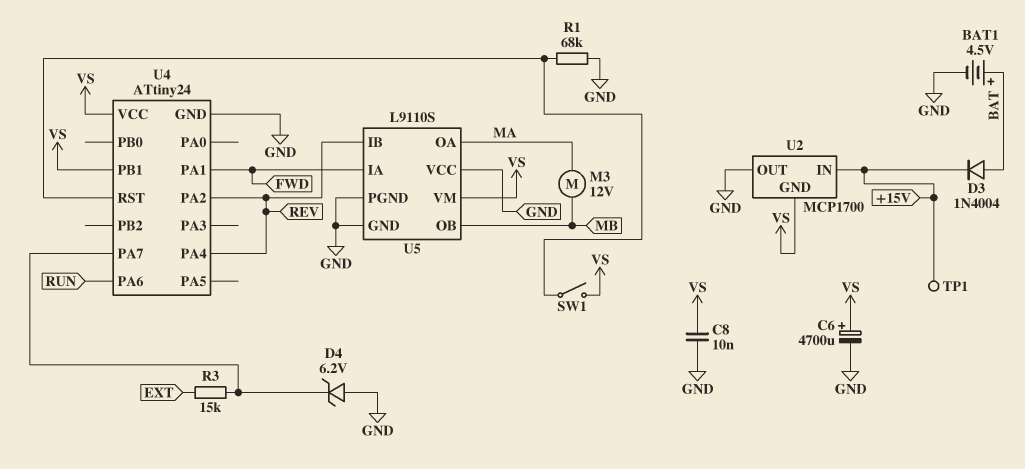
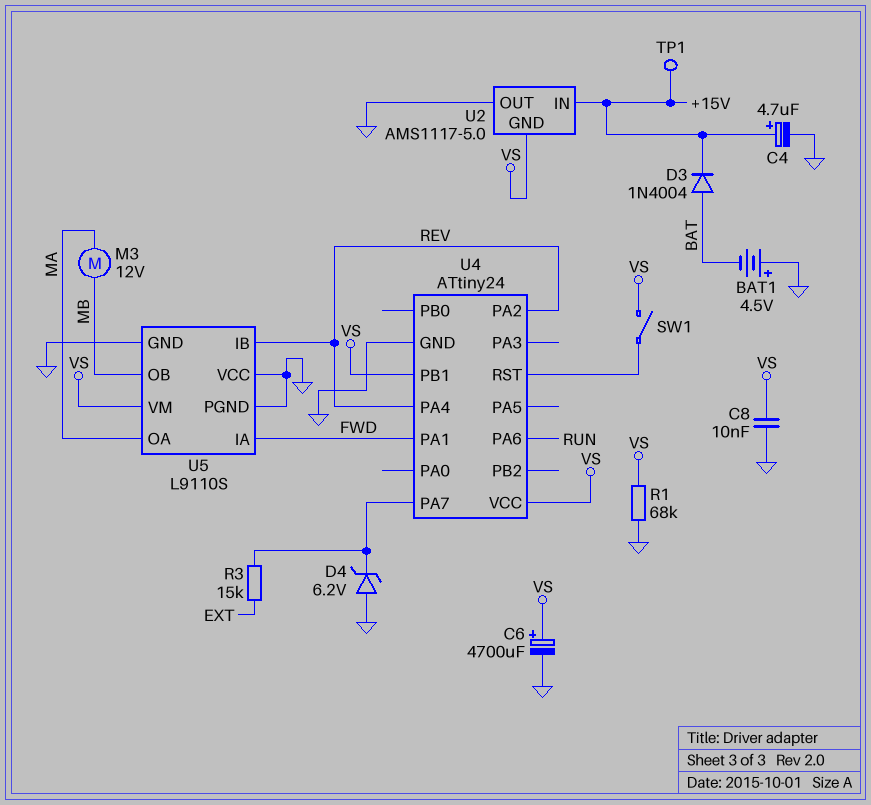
BAT1: 4.5V (plus BAT, minus GND) -> 4.5V (plus GND, minus BAT)
C4: none -> 4.7uF (plus +15V, minus GND)
R1: 68k (GND, U4/RST) -> 68k (GND, VS)
U2: MCP1700 -> AMS1117-5.0

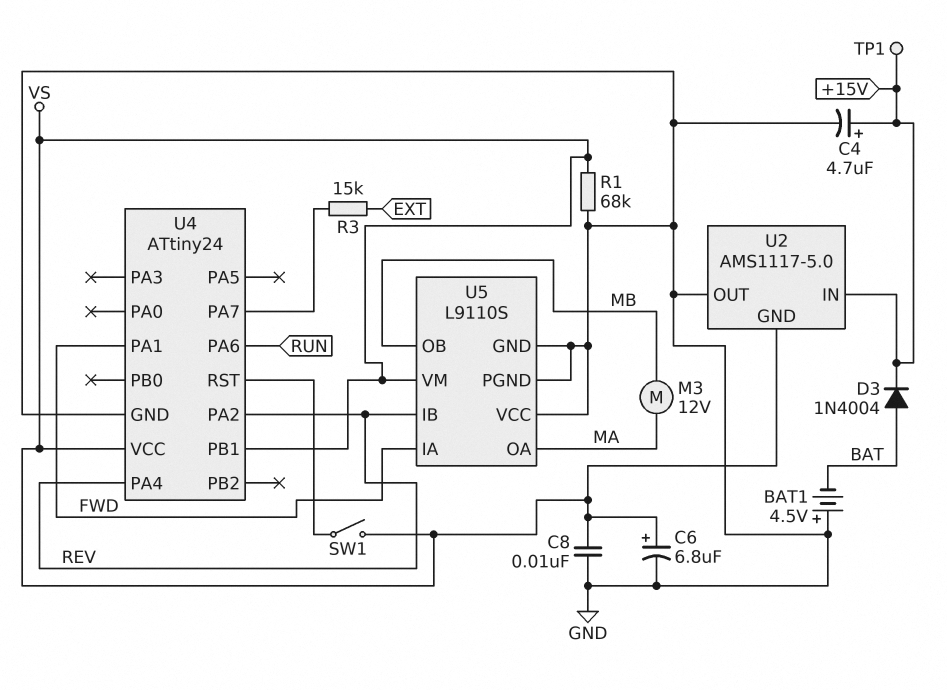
C6: 4700uF (plus VS, minus GND) -> 6.8uF (plus VS, minus GND)
D4: zener 6.2V (A GND, K U4/PA7) -> none

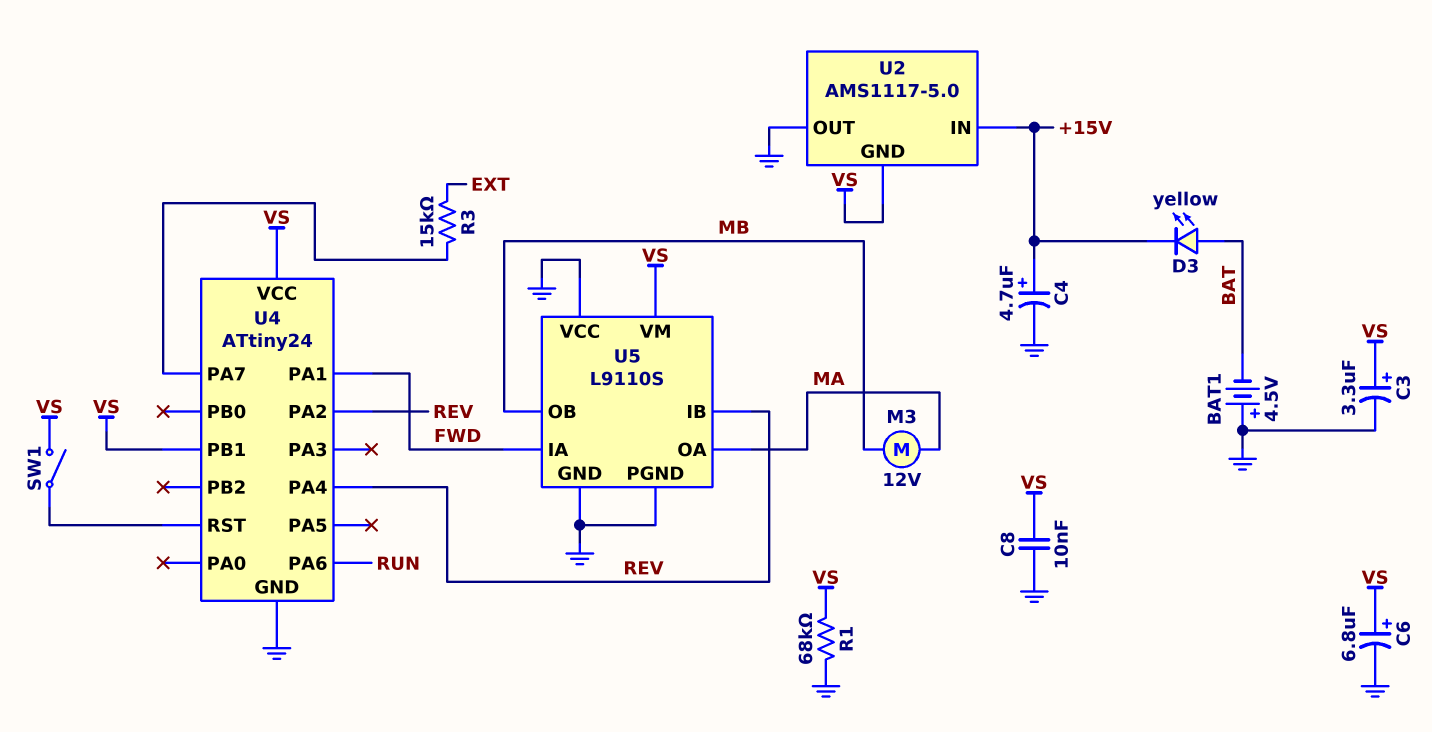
C3: none -> 3.3uF (plus VS, minus GND)
D3: diode 1N4004 (A BAT, K +15V) -> LED yellow (A BAT, K +15V)
TP1: test point (+15V) -> none

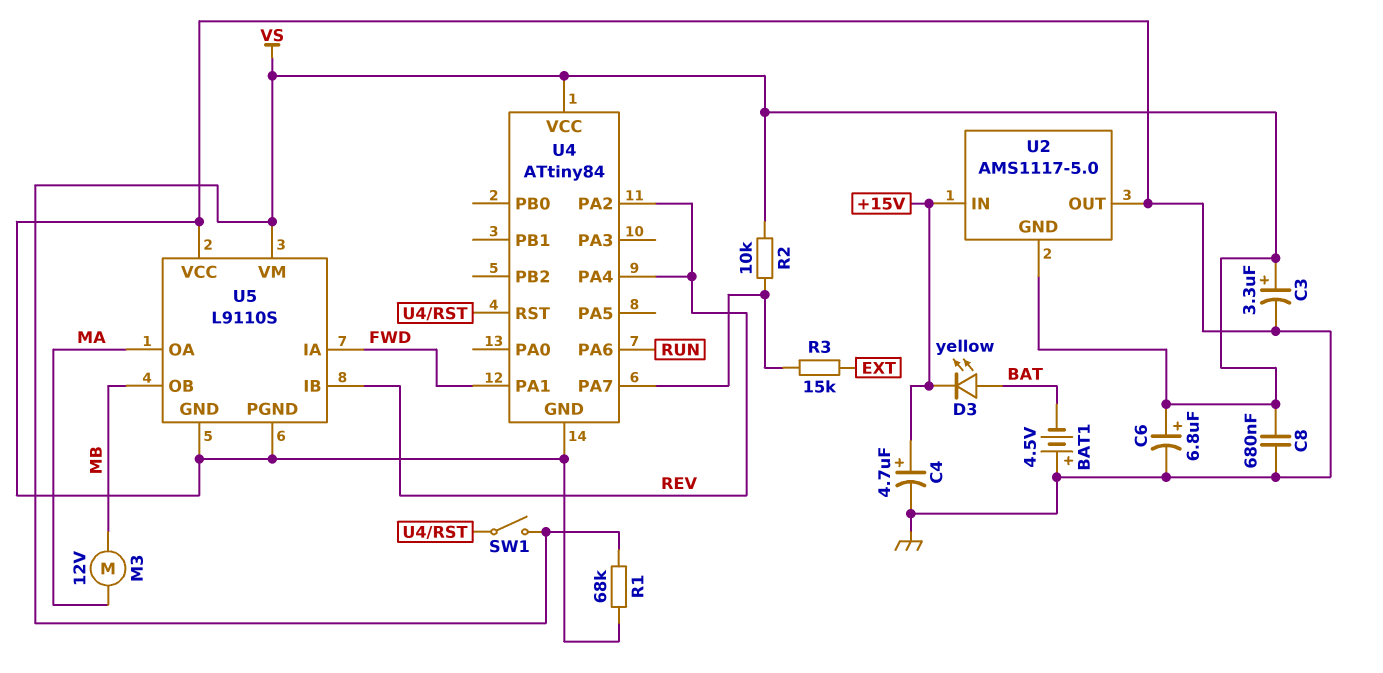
C8: 10nF (GND, VS) -> 680nF (GND, VS)
R2: none -> 10k (U4/PA7, VS)
U4: ATtiny24 -> ATtiny84
U4 pin PB1: VS -> none

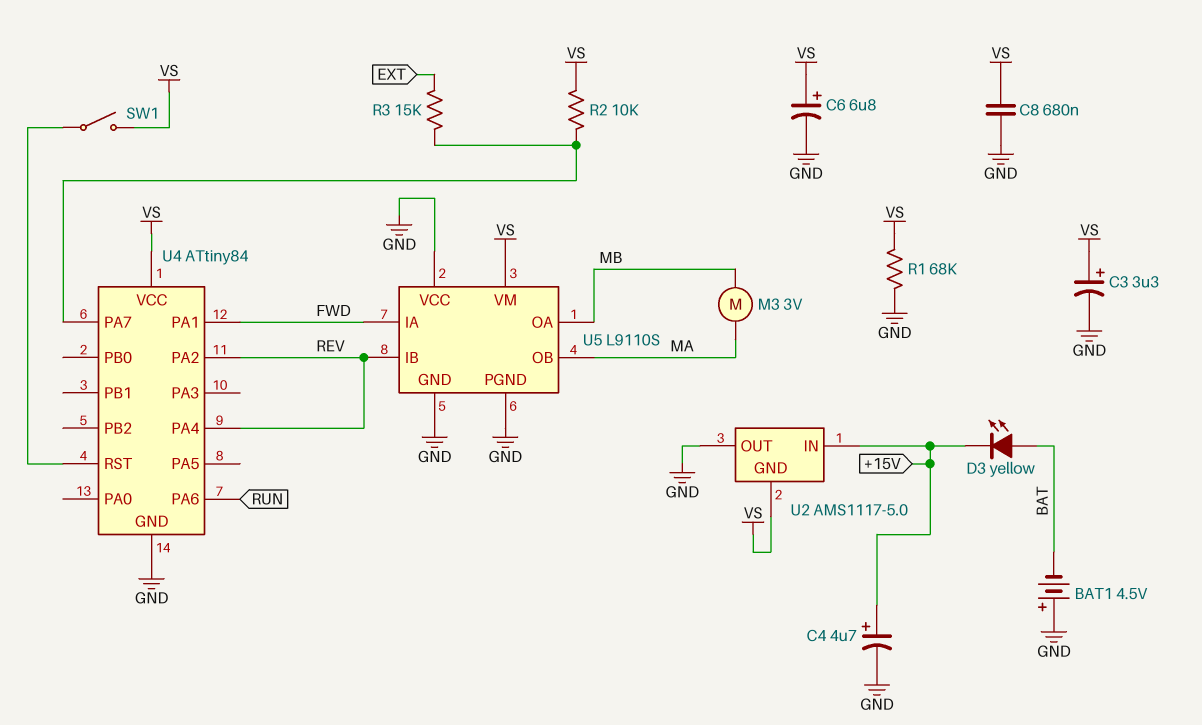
M3: motor 12V (MA, MB) -> motor 3V (MA, MB)
U5 pin OA: MA -> MB
U5 pin OB: MB -> MA

